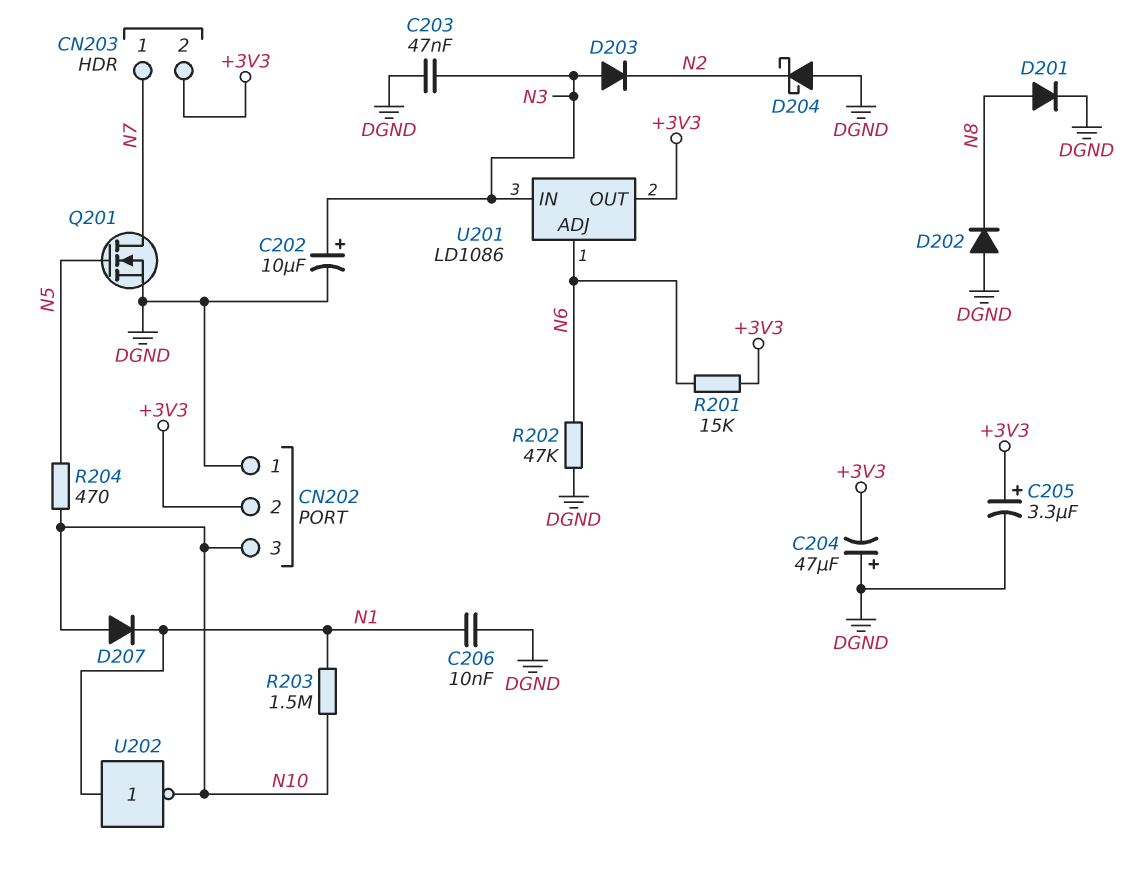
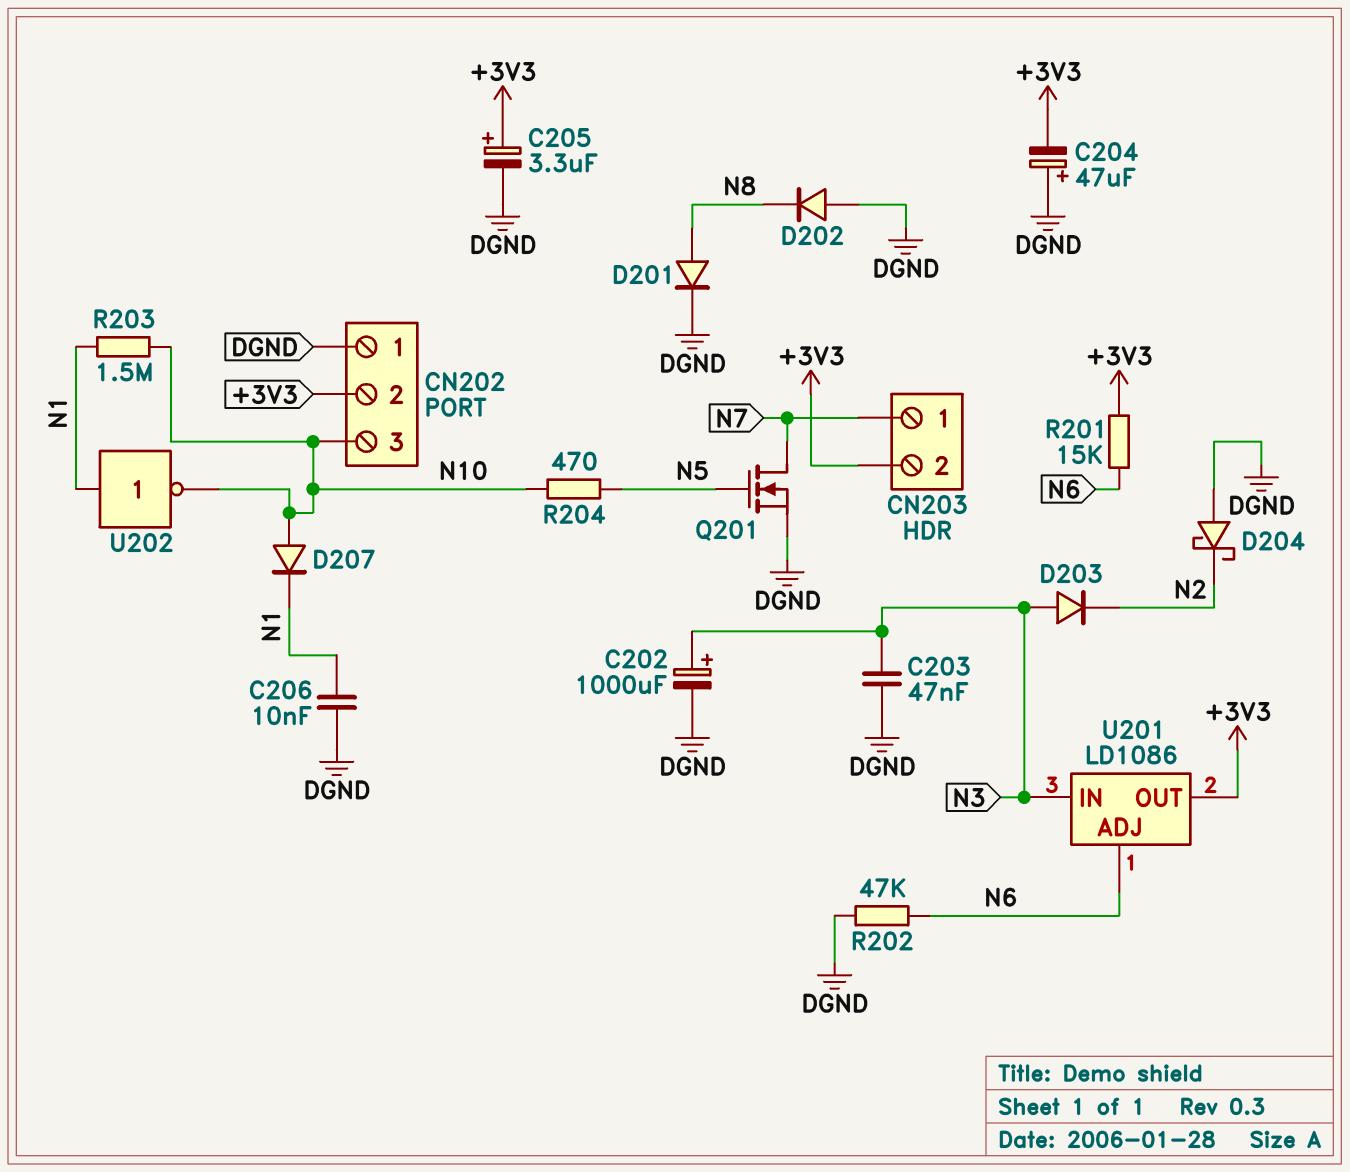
C202: 10uF (plus N3, minus DGND) -> 1000uF (plus N3, minus DGND)

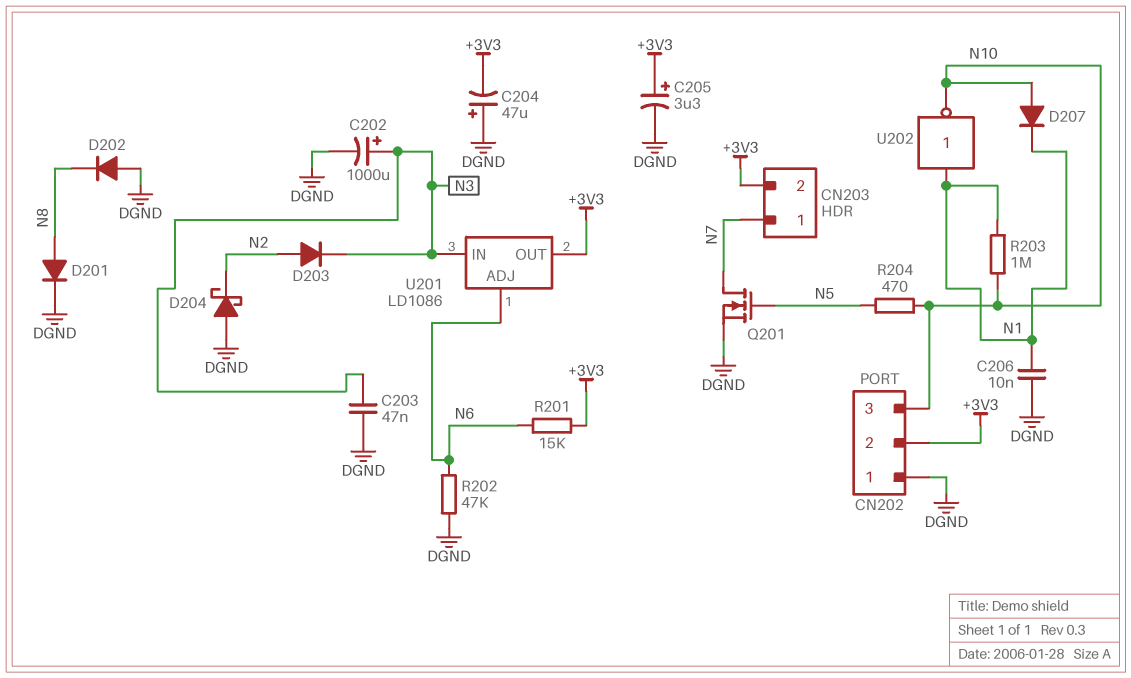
D203: diode (A N3, K N2) -> diode (A N2, K N3)
R203: 1.5M (N1, N10) -> 1M (N1, N10)

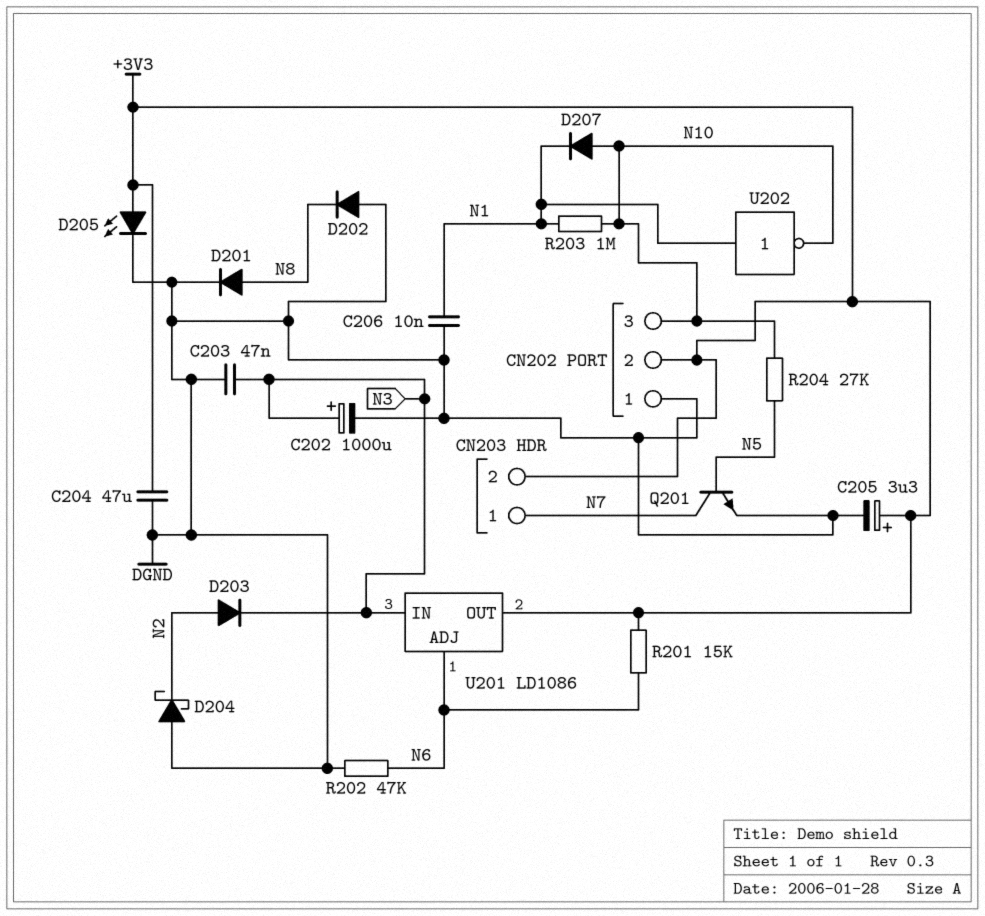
C204: 47uF (plus DGND, minus +3V3) -> 47uF (+3V3, DGND)
D205: none -> LED (A +3V3, K DGND)
Q201: NMOS (G N5, D N7, S DGND) -> NPN (B N5, C N7, E DGND)
R204: 470 (N5, N10) -> 27k (N5, N10)

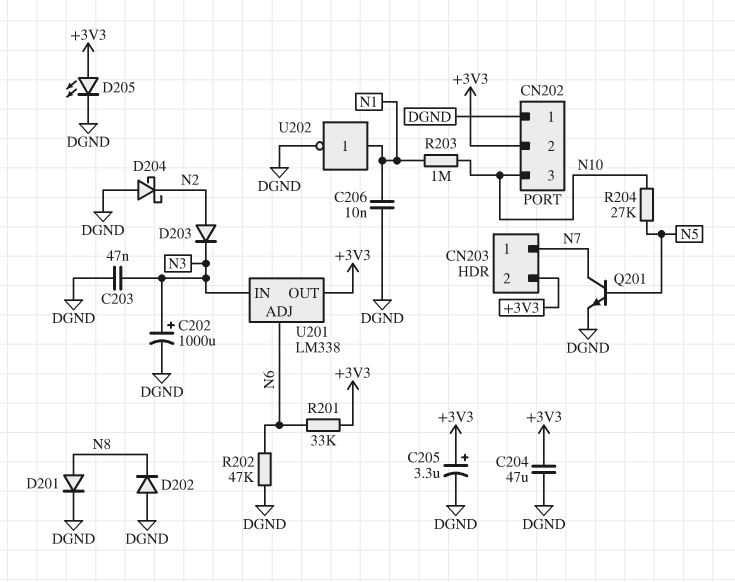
D207: diode (A N10, K N1) -> none
R201: 15k (+3V3, N6) -> 33k (+3V3, N6)
U201: LD1086 -> LM338
U202: NOT (in N1, out N10) -> NOT (in N1, out DGND)

